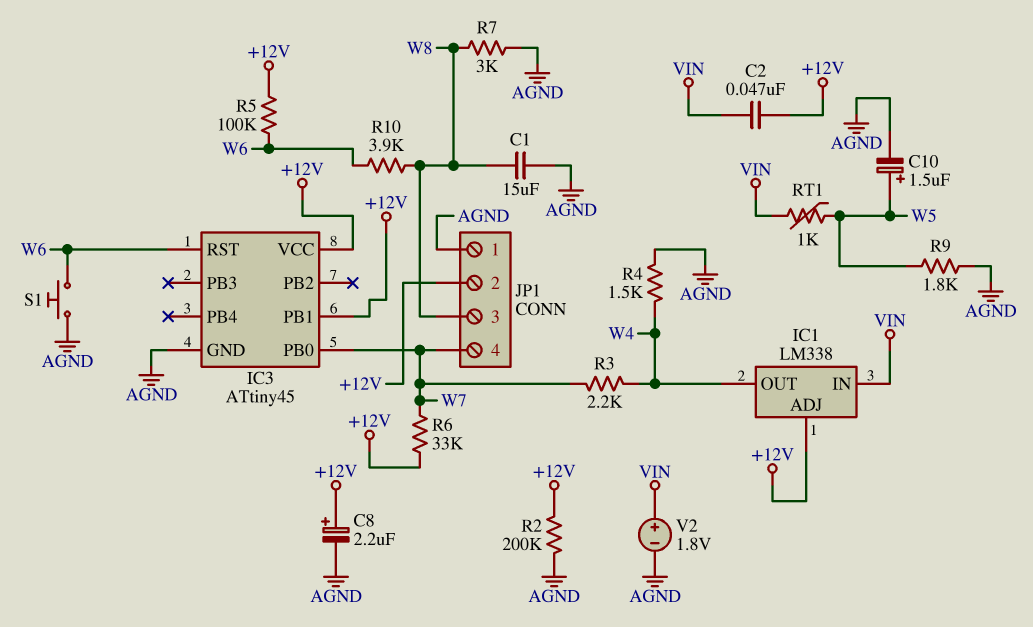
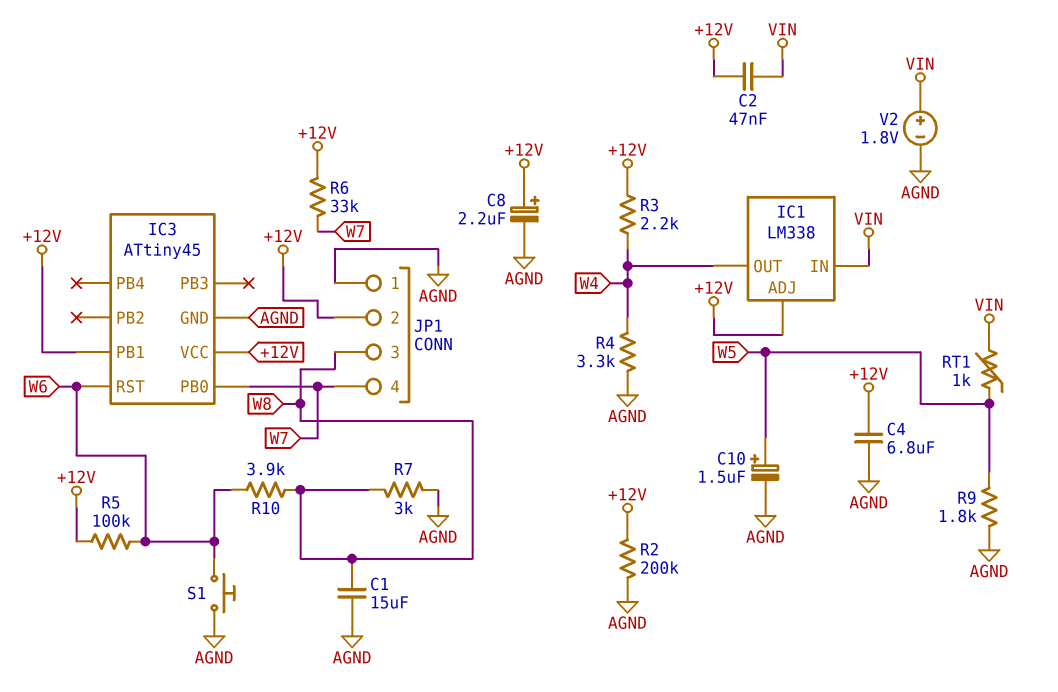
C4: none -> 6.8uF (+12V, AGND)
R3: 2.2k (W4, W7) -> 2.2k (+12V, W4)
R4: 1.5k (AGND, W4) -> 3.3k (AGND, W4)

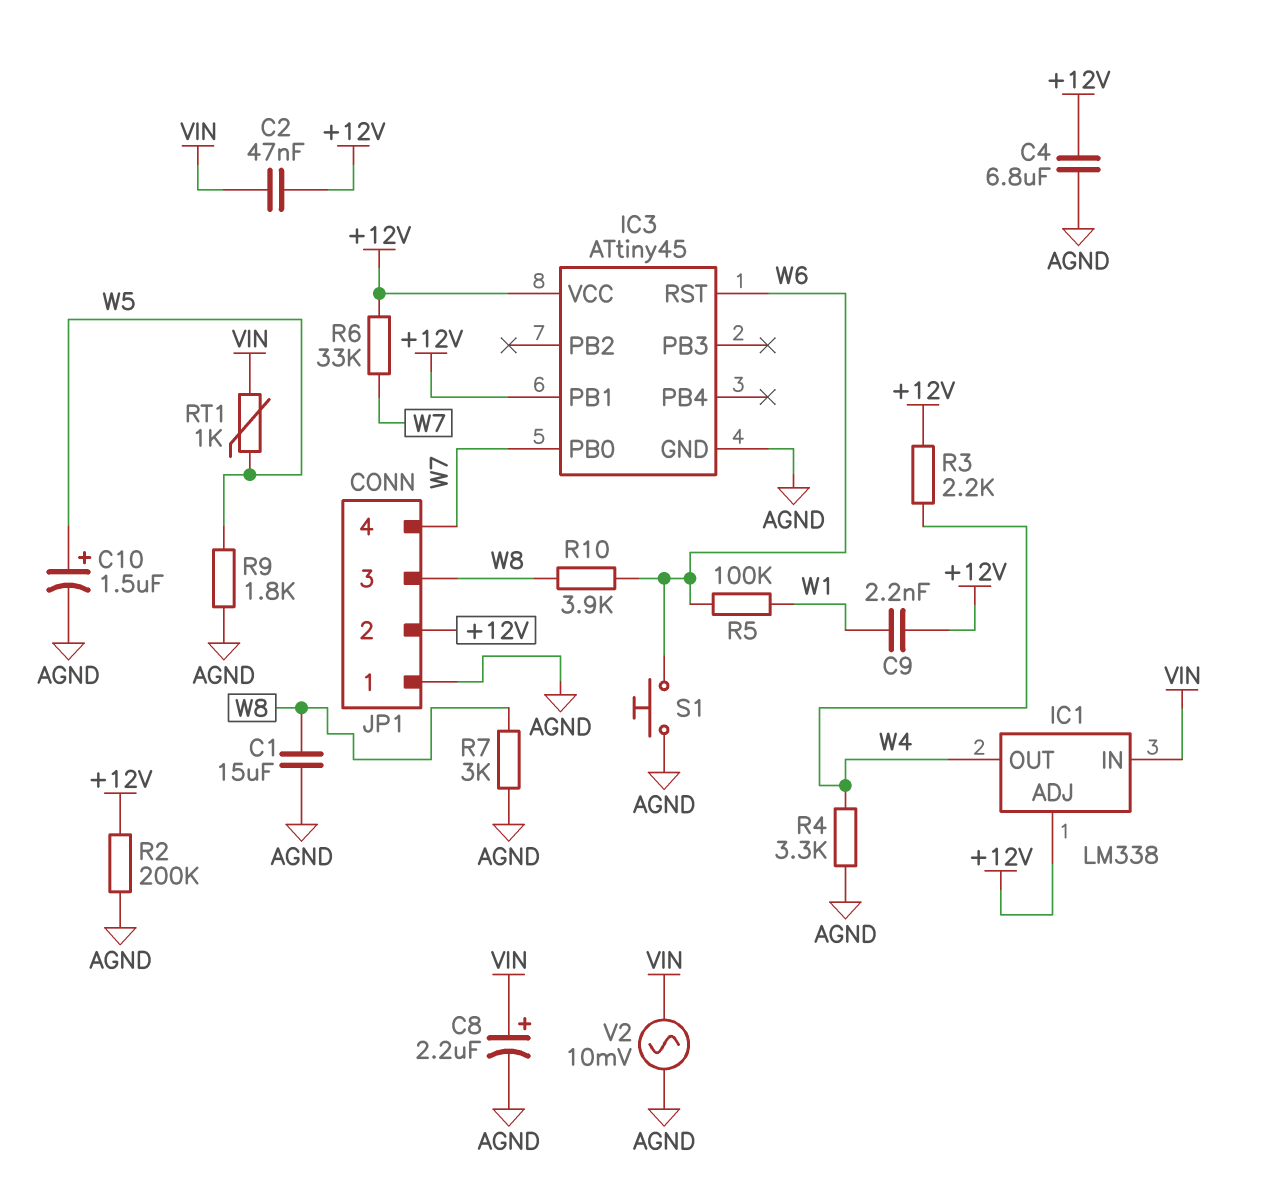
C8: 2.2uF (plus +12V, minus AGND) -> 2.2uF (plus VIN, minus AGND)
C9: none -> 2.2nF (+12V, W1)
R5: 100k (+12V, W6) -> 100k (W1, W6)
V2: 1.8V (plus VIN, minus AGND) -> AC 10mV (AGND, VIN)

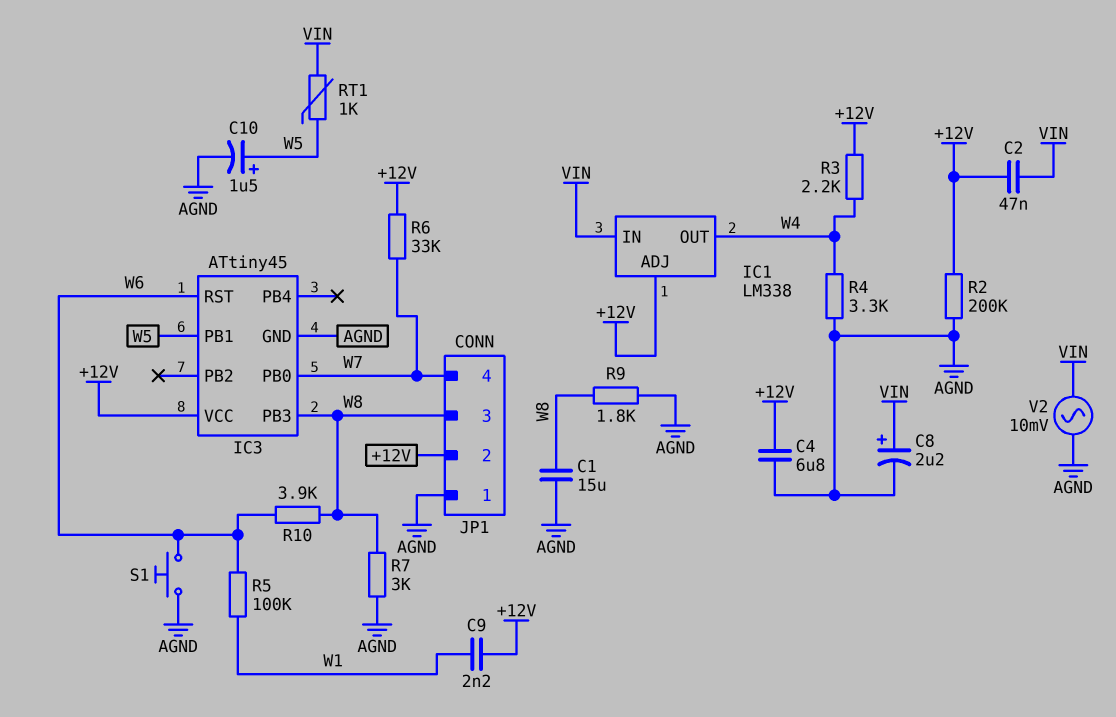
IC3 pin PB1: +12V -> W5
IC3 pin PB3: none -> W8
R9: 1.8k (AGND, W5) -> 1.8k (AGND, W8)

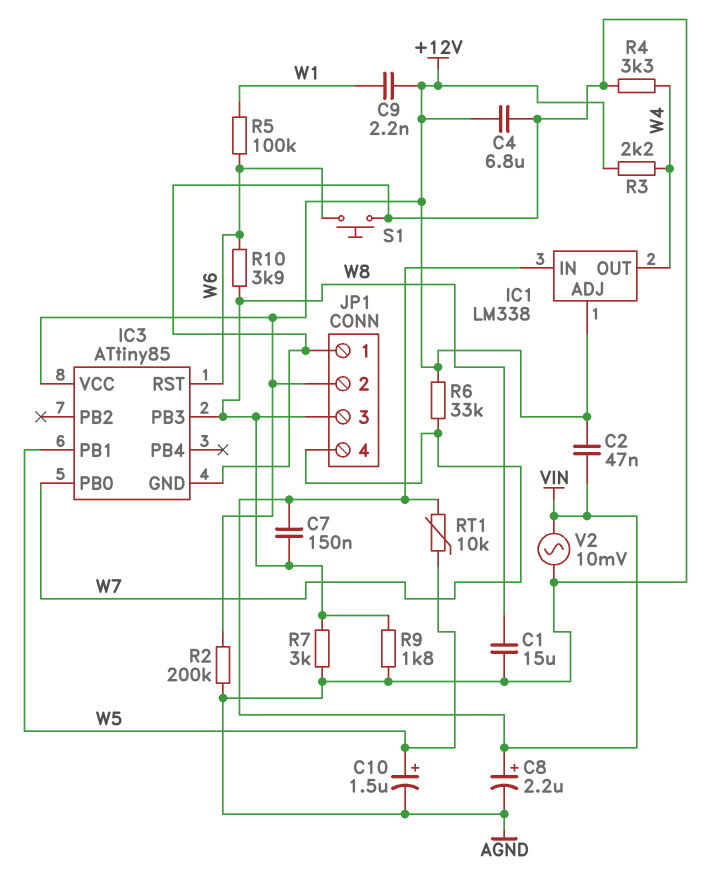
C7: none -> 150nF (VIN, W8)
IC3: ATtiny45 -> ATtiny85
RT1: 1k (VIN, W5) -> 10k (VIN, W5)

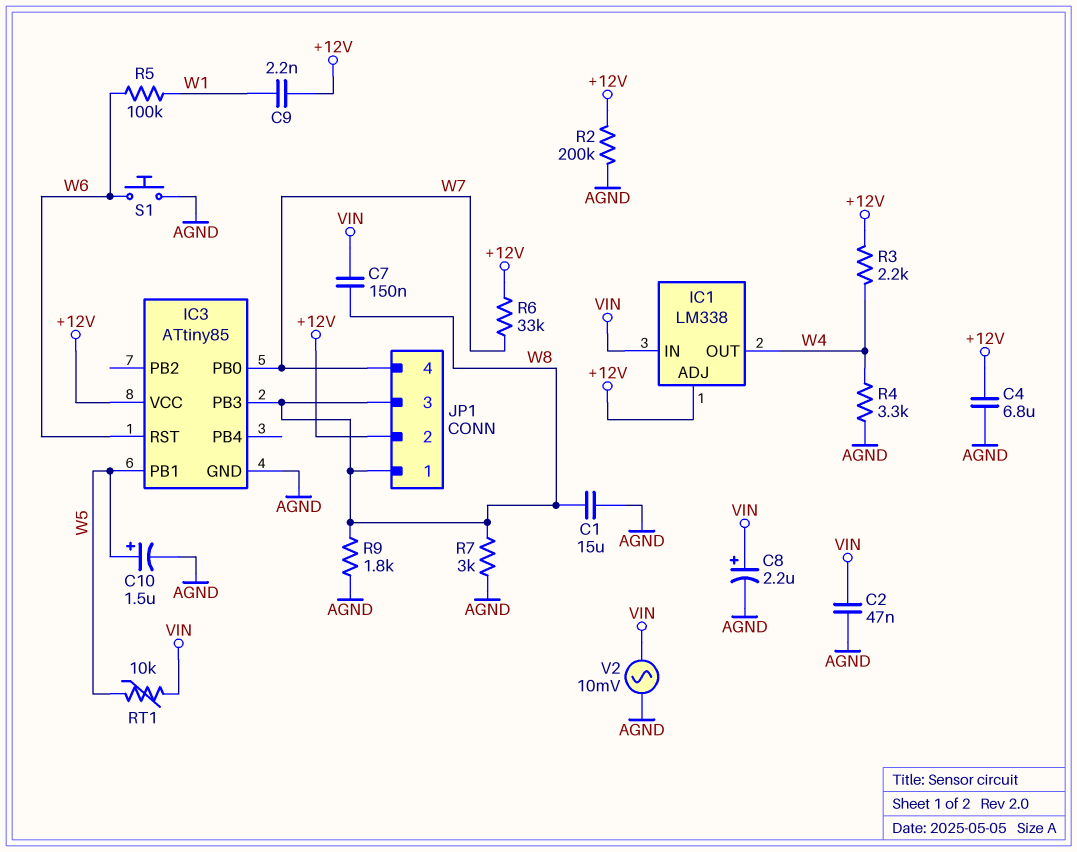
C2: 47nF (+12V, VIN) -> 47nF (AGND, VIN)
JP1 pin 1: AGND -> W8
R10: 3.9k (W6, W8) -> none

